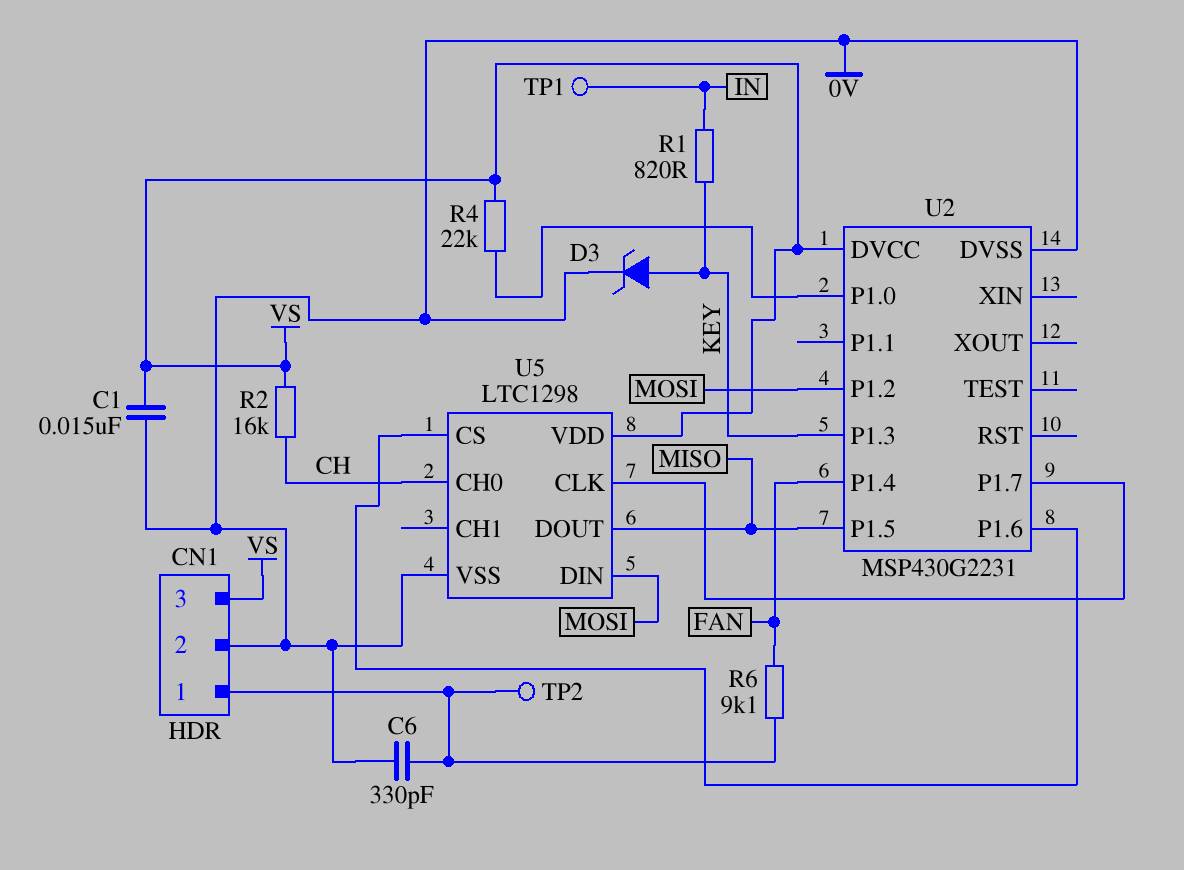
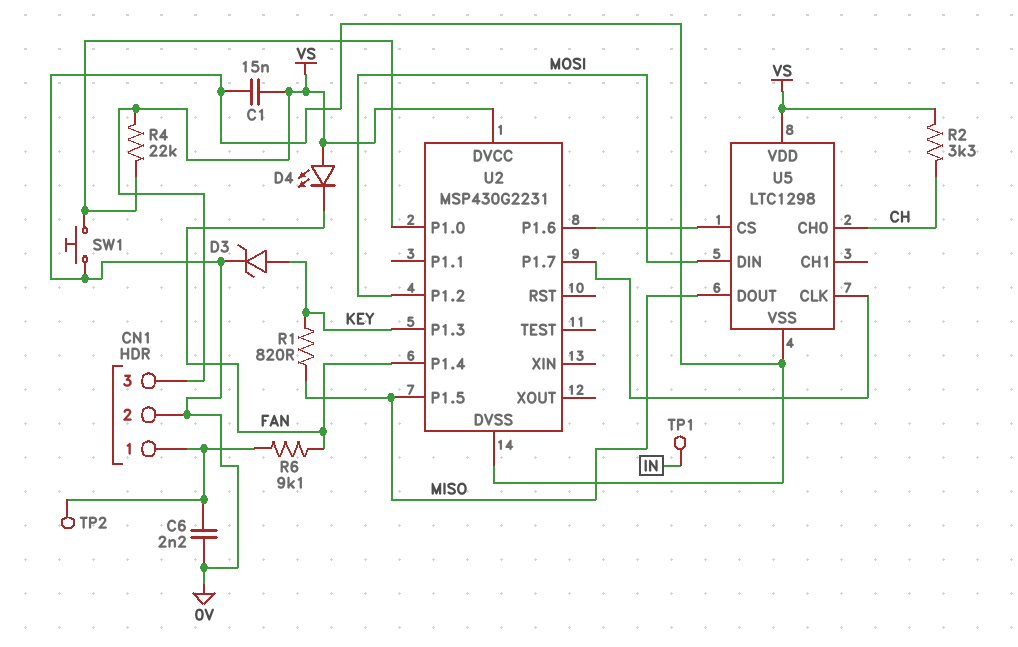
C6: 330pF (0V, CN1/1) -> 2.2nF (0V, CN1/1)
D4: none -> LED (A VS, K FAN)
R1: 820 (IN, KEY) -> 820 (KEY, MISO)
R2: 16k (CH, VS) -> 3.3k (CH, VS)
SW1: none -> button (0V, U2/P1.0)

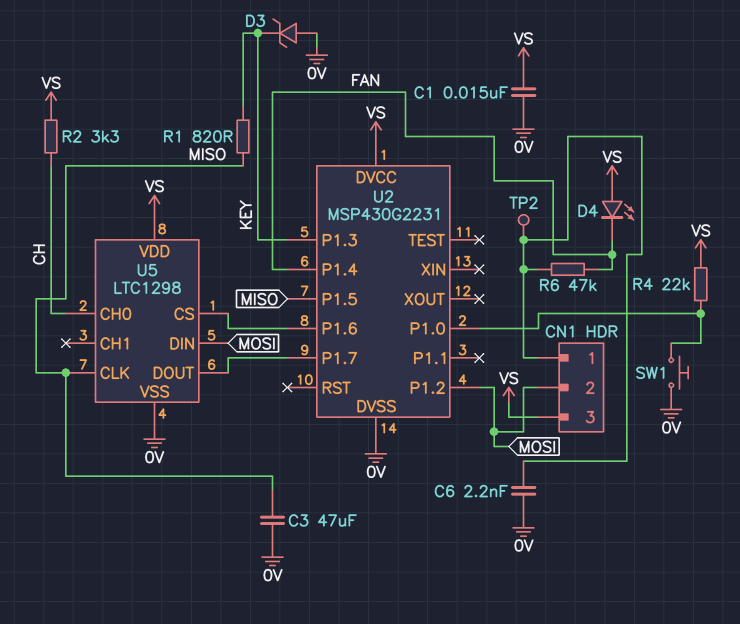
C3: none -> 47uF (0V, MISO)
CN1 pin 2: 0V -> MOSI
D3: zener (A KEY, K 0V) -> zener (A 0V, K KEY)
R6: 9.1k (CN1/1, FAN) -> 47k (CN1/1, FAN)
TP1: test point (IN) -> none
U5 pin CLK: U2/P1.7 -> MISO
U5 pin DOUT: MISO -> U2/P1.7

